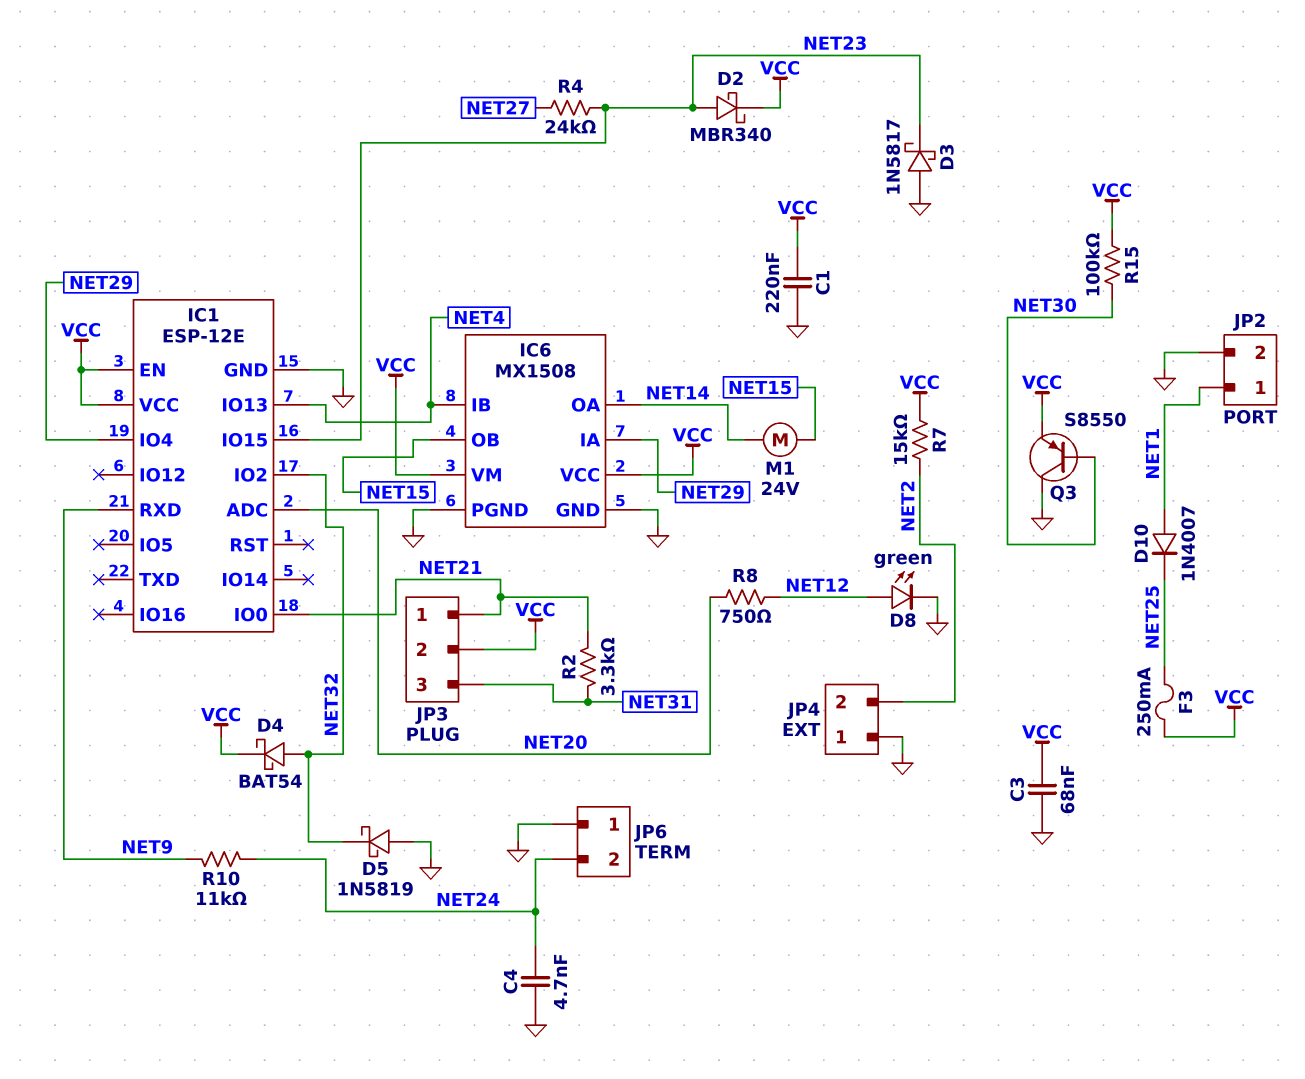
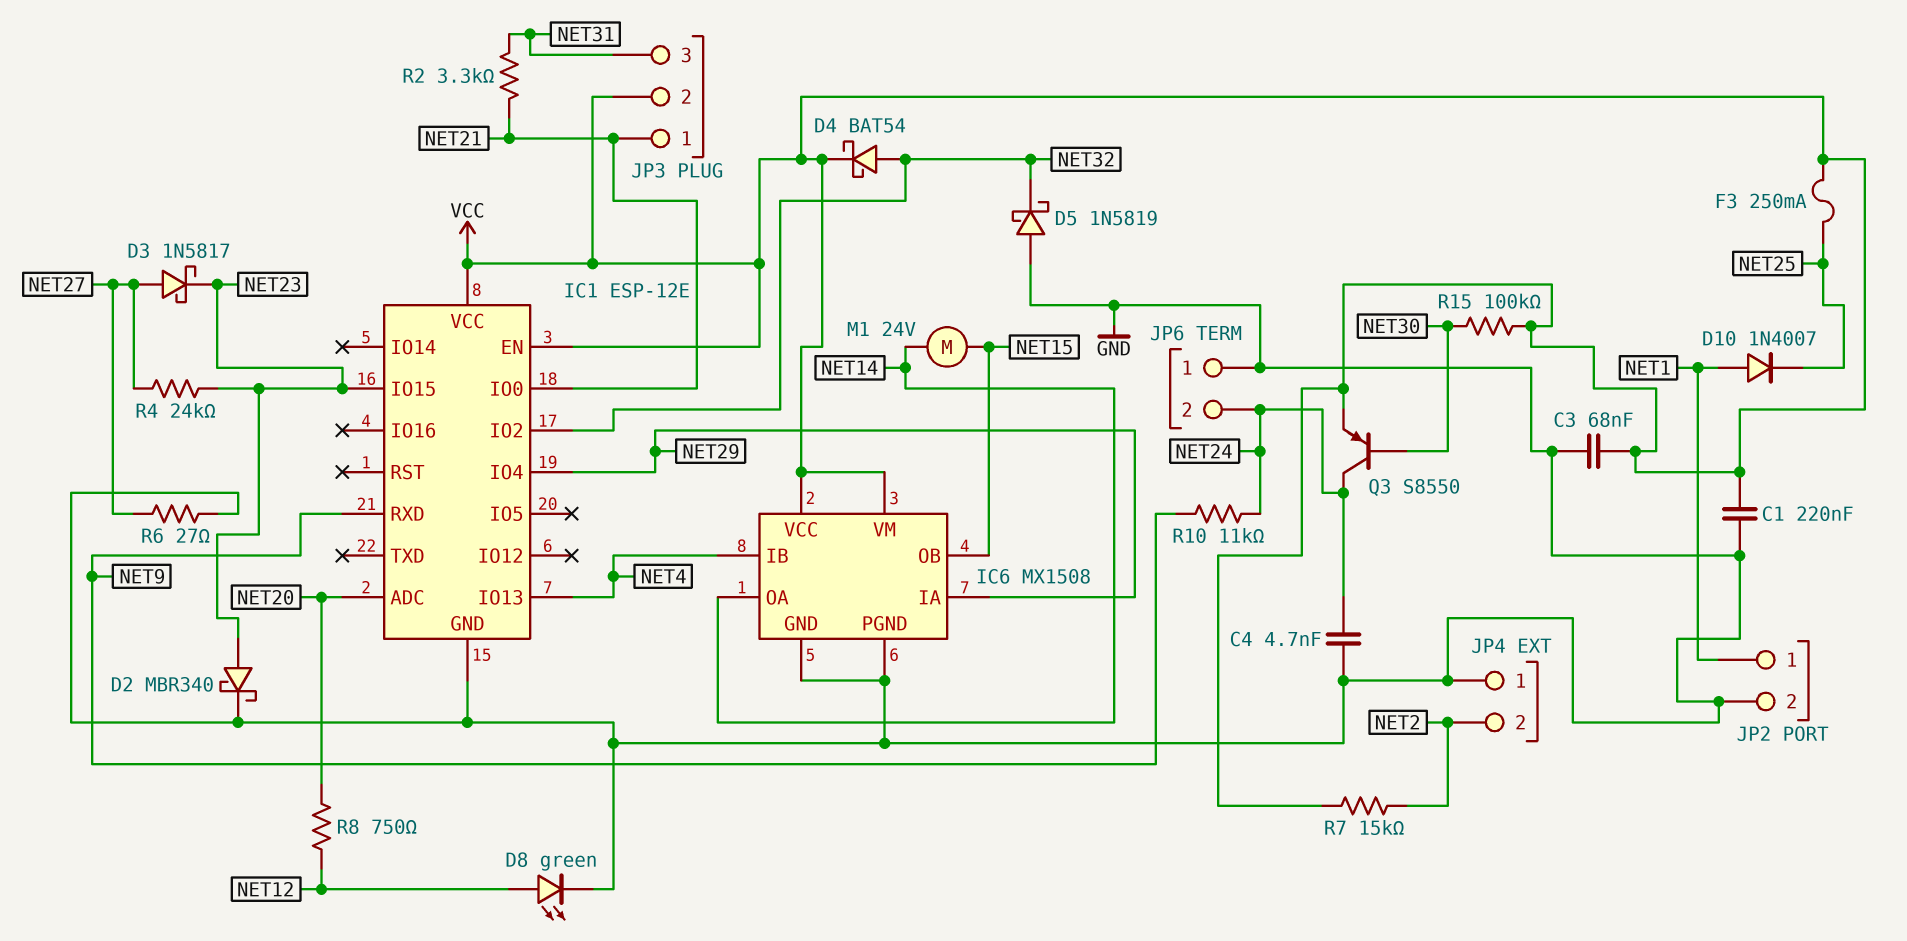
D2: schottky MBR340 (A NET23, K VCC) -> schottky MBR340 (A NET23, K GND)
D3: schottky 1N5817 (A GND, K NET23) -> schottky 1N5817 (A NET27, K NET23)
Q3: PNP S8550 (B NET30, C GND, E VCC) -> PNP S8550 (B NET30, C NET24, E VCC)
R6: none -> 27 (GND, NET27)

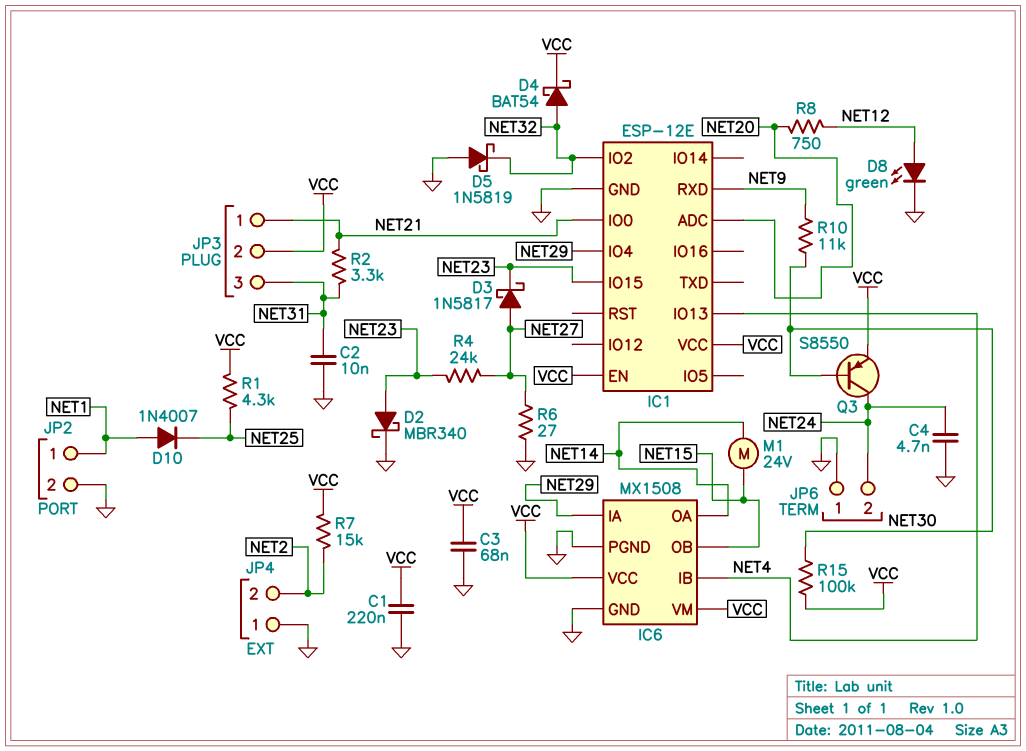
C2: none -> 10nF (GND, NET31)
F3: 250mA (NET25, VCC) -> none
R1: none -> 4.3k (NET25, VCC)
R10: 11k (NET9, NET24) -> 11k (NET9, NET30)

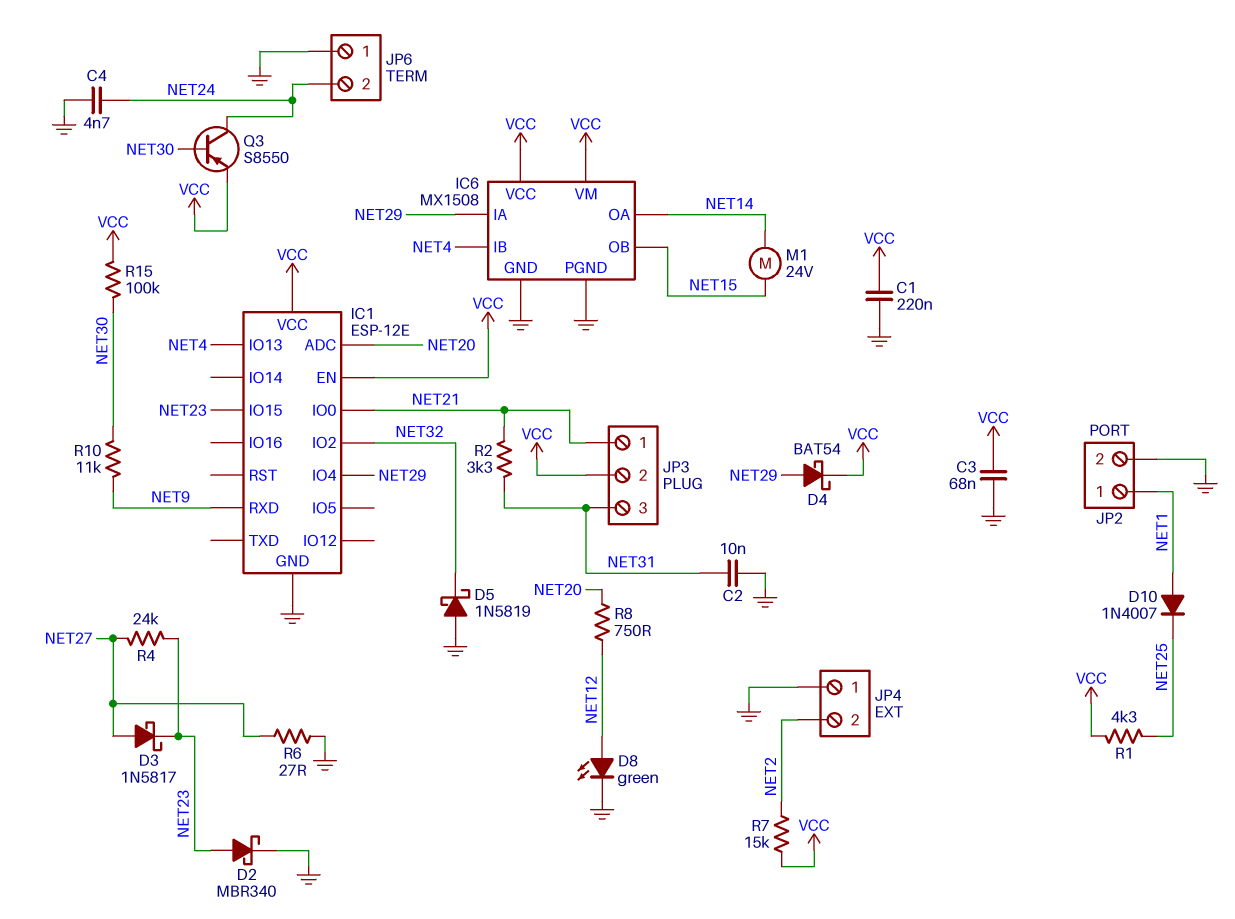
D4: schottky BAT54 (A NET32, K VCC) -> schottky BAT54 (A NET29, K VCC)

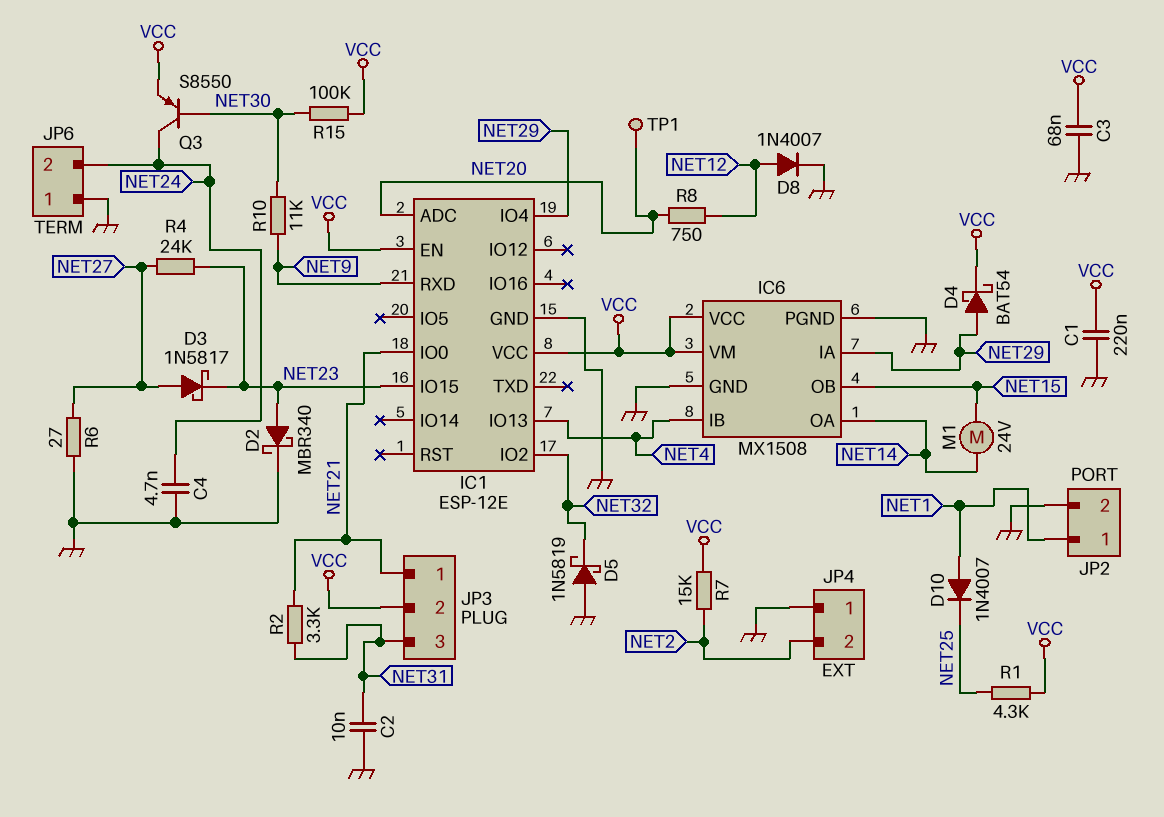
D8: LED green (A NET12, K GND) -> diode 1N4007 (A NET12, K GND)
TP1: none -> test point (NET20)

